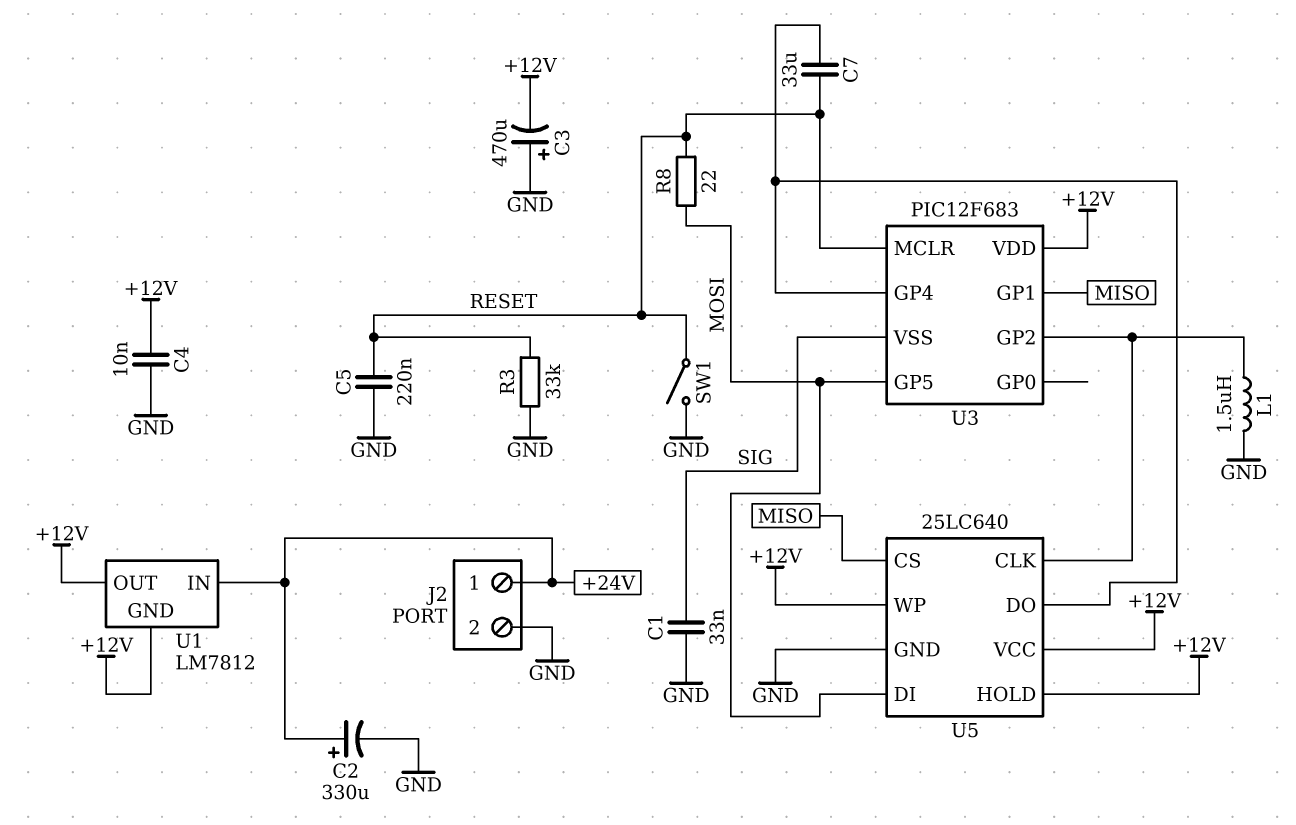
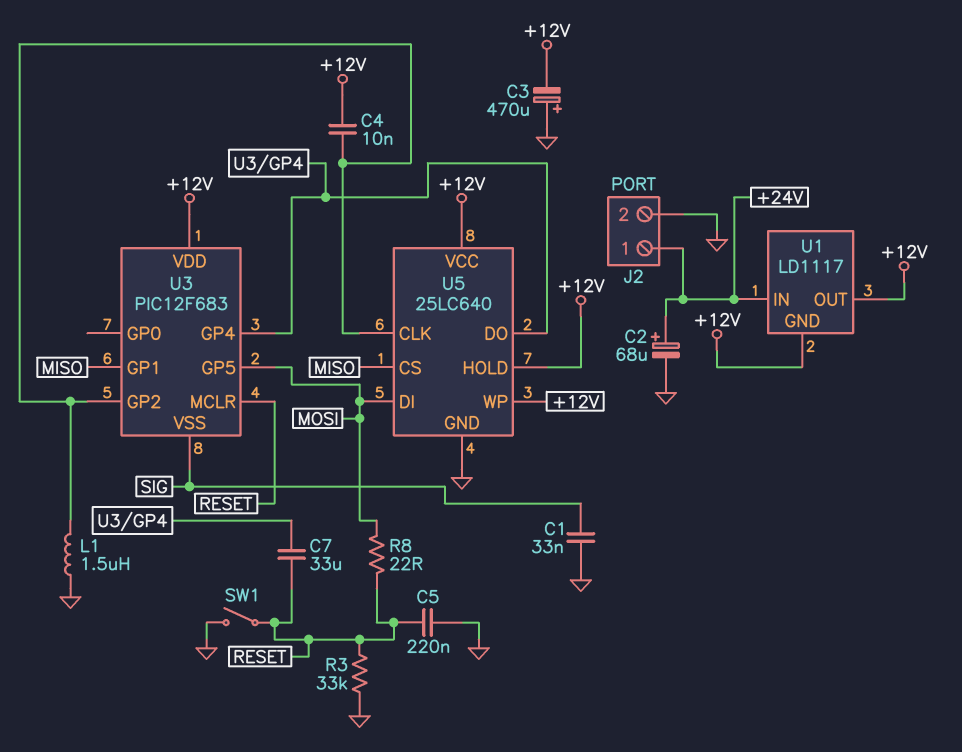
C2: 330uF (plus +24V, minus GND) -> 68uF (plus +24V, minus GND)
C4: 10nF (+12V, GND) -> 10nF (+12V, U3/GP2)
U1: LM7812 -> LD1117

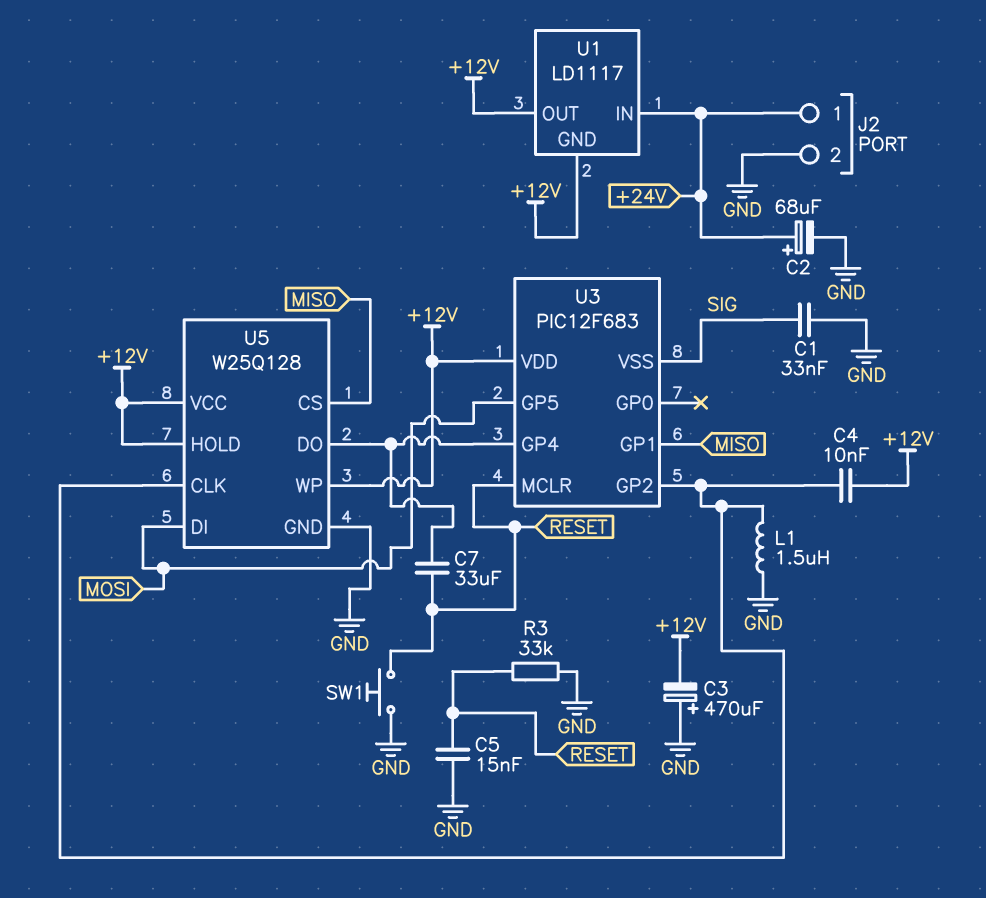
C5: 220nF (GND, RESET) -> 15nF (GND, RESET)
R8: 22 (MOSI, RESET) -> none
SW1: switch (GND, RESET) -> button (GND, RESET)
U5: 25LC640 -> W25Q128

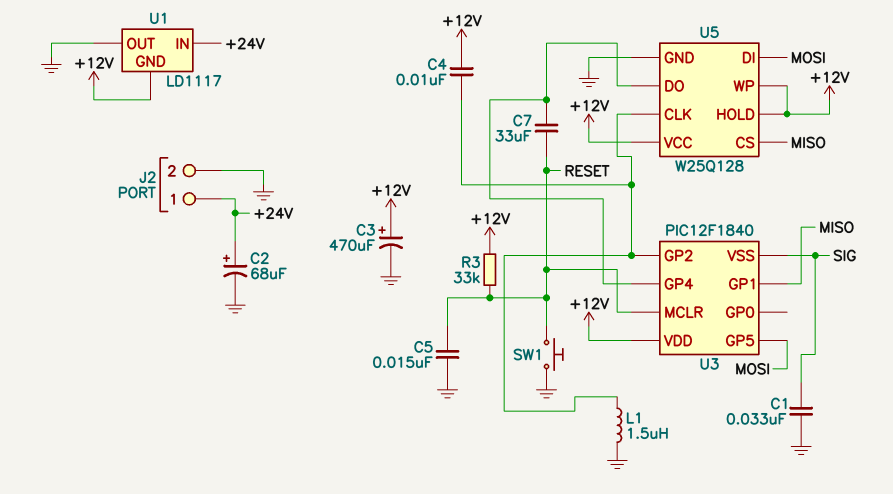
C3: 470uF (plus GND, minus +12V) -> 470uF (plus +12V, minus GND)
R3: 33k (GND, RESET) -> 33k (+12V, RESET)
U1 pin OUT: +12V -> GND
U3: PIC12F683 -> PIC12F1840

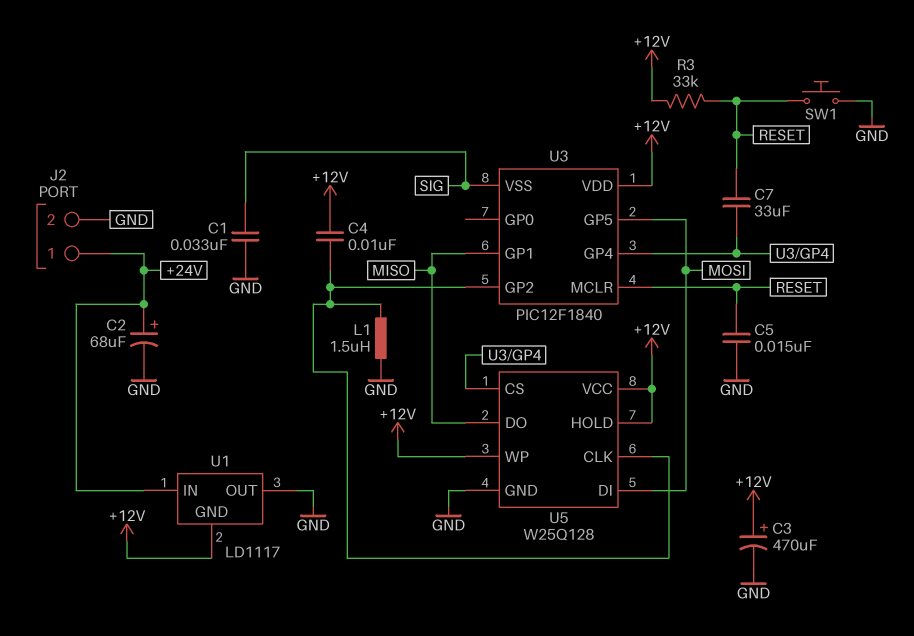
U5 pin CS: MISO -> U3/GP4
U5 pin DO: U3/GP4 -> MISO

